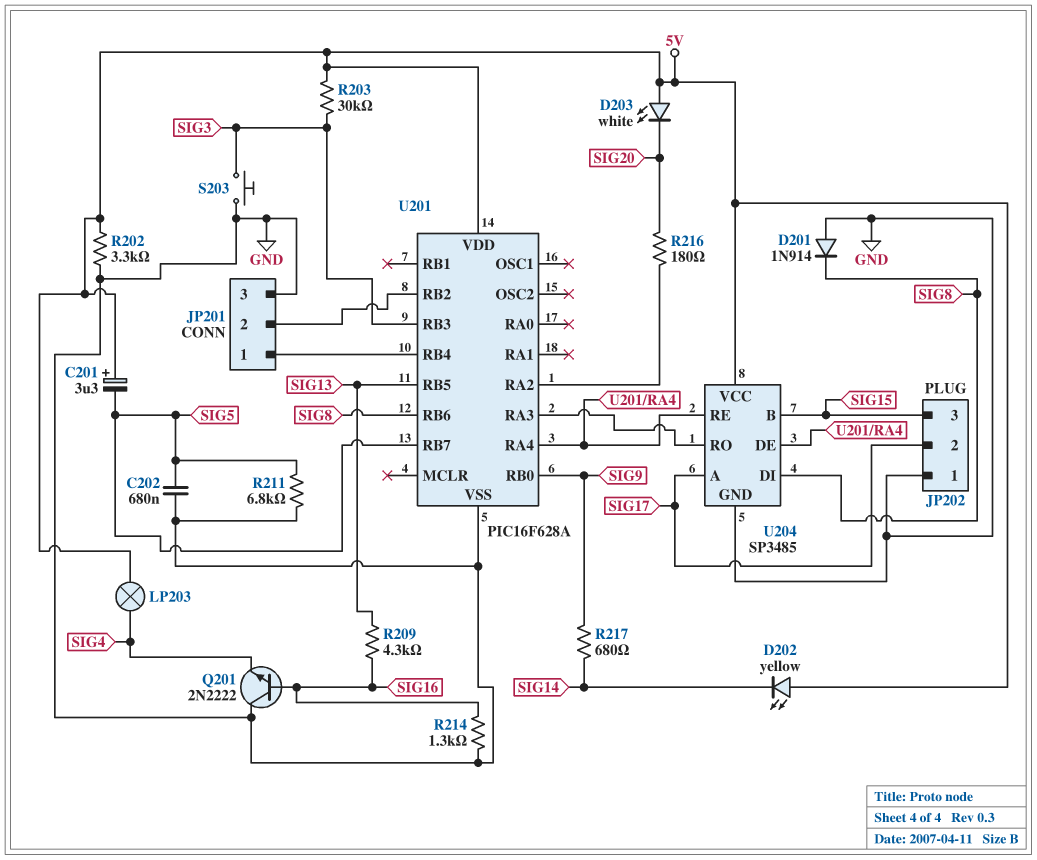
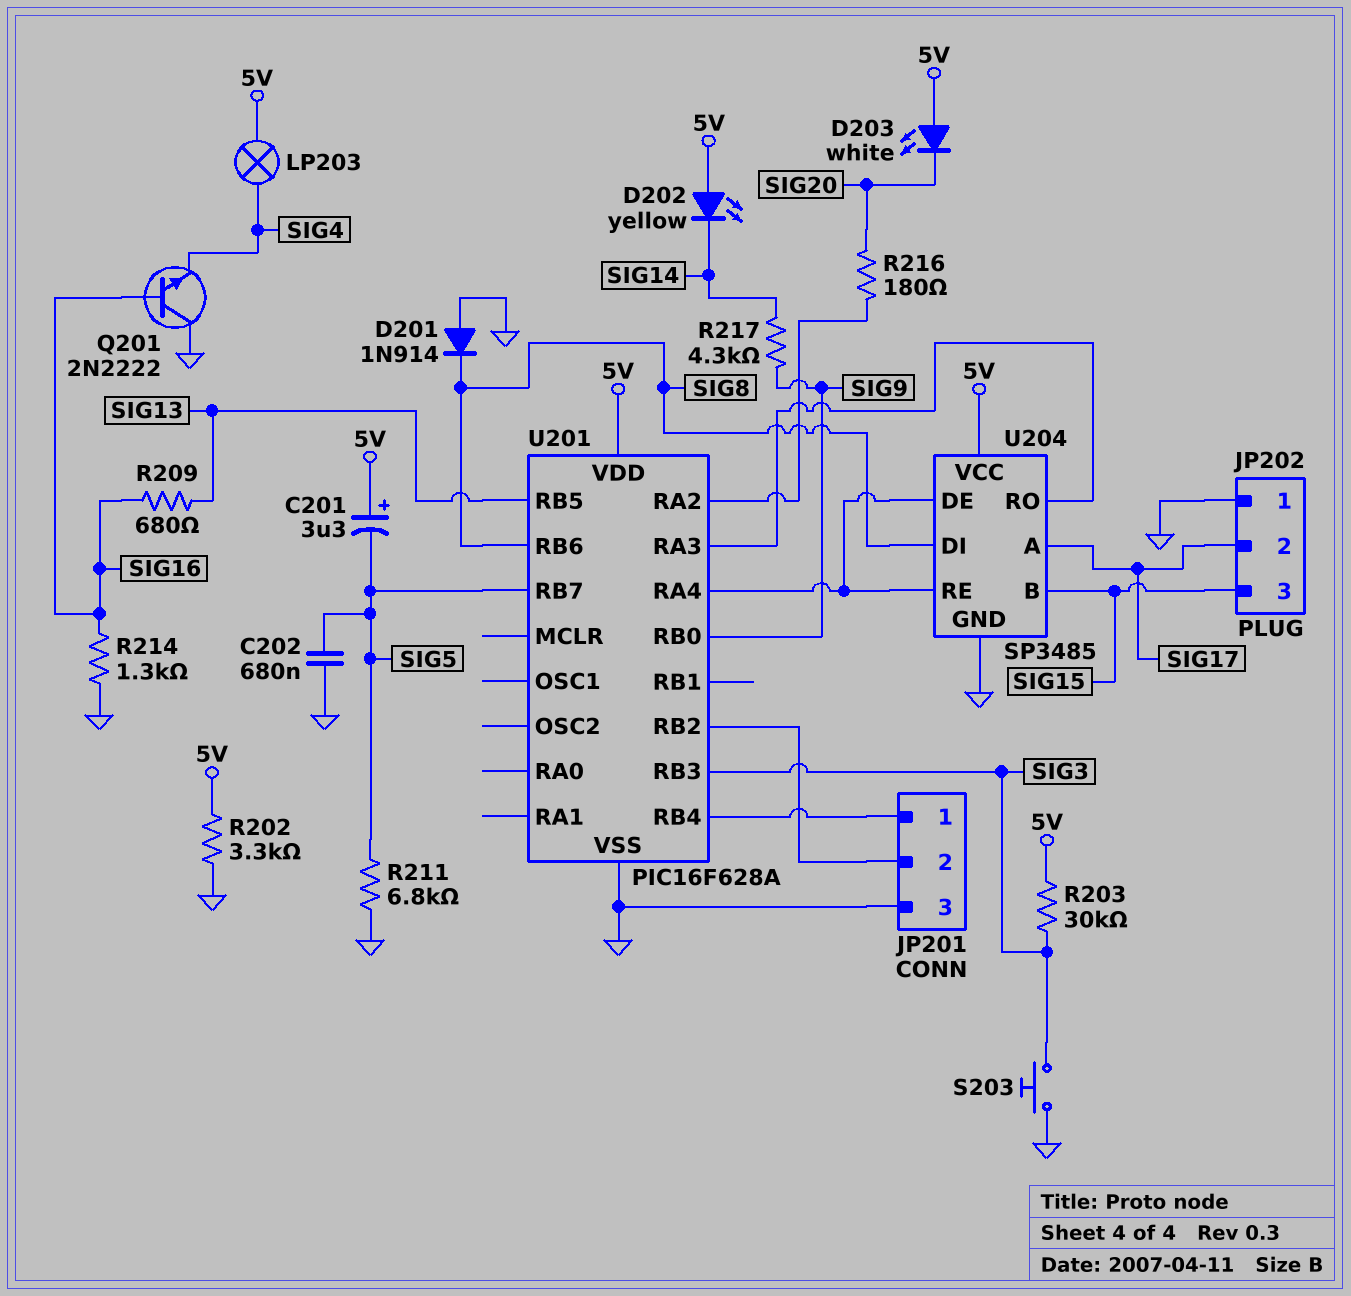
R209: 4.3k (SIG13, SIG16) -> 680 (SIG13, SIG16)
R217: 680 (SIG9, SIG14) -> 4.3k (SIG9, SIG14)

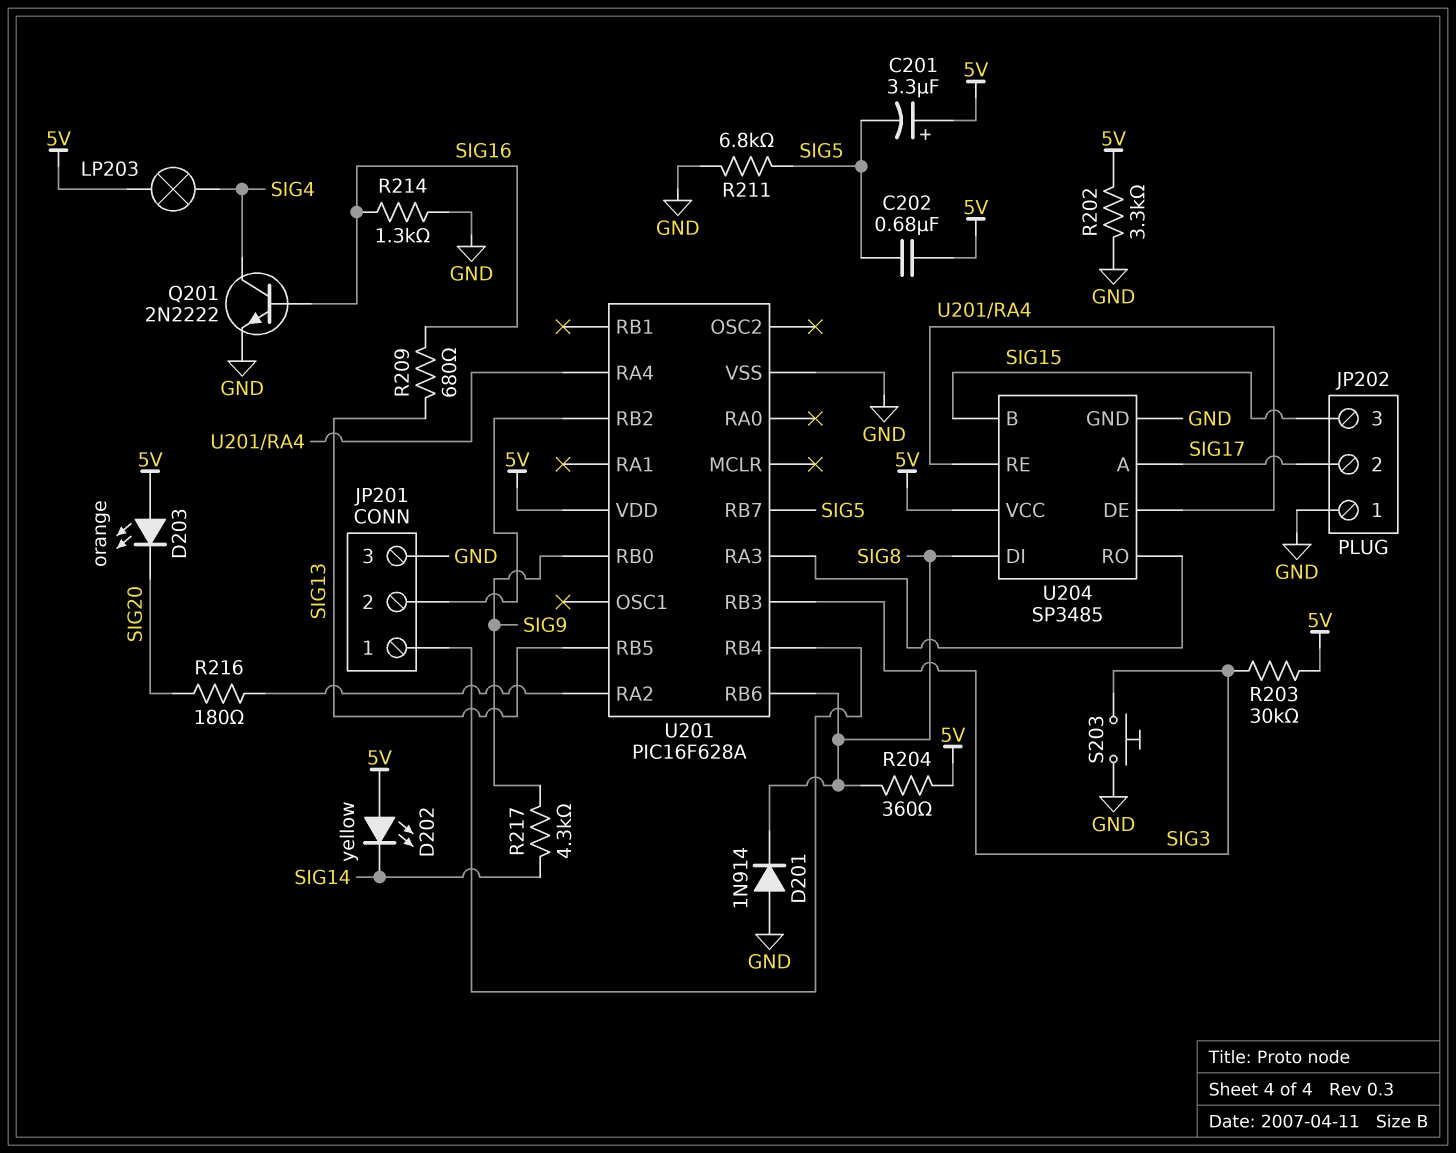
C202: 680nF (GND, SIG5) -> 680nF (5V, SIG5)
D203: LED white (A 5V, K SIG20) -> LED orange (A 5V, K SIG20)
Q201: NPN 2N2222 (B SIG16, C GND, E SIG4) -> NPN 2N2222 (B SIG16, C SIG4, E GND)
R204: none -> 360 (5V, SIG8)

